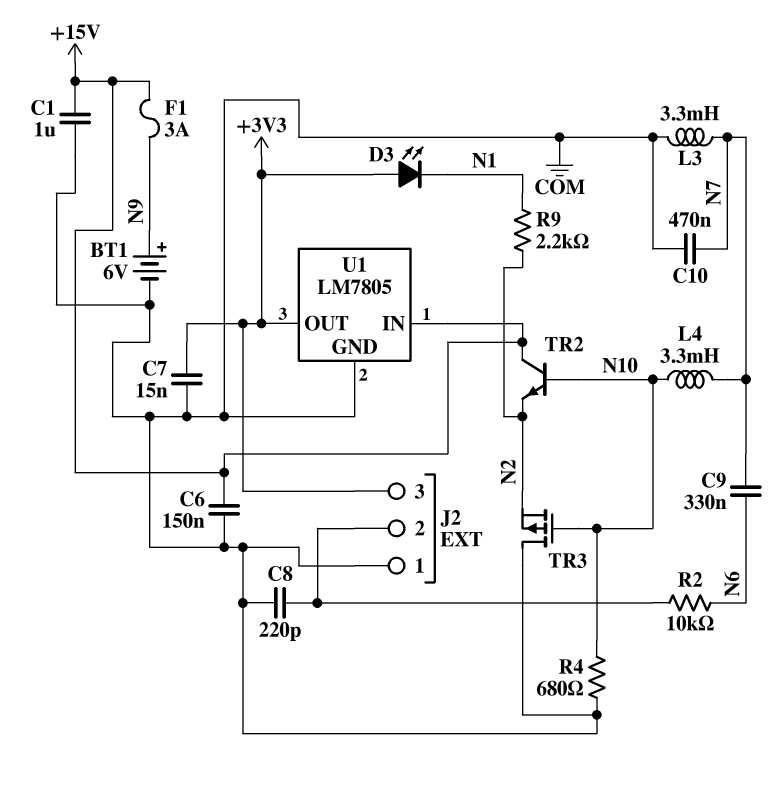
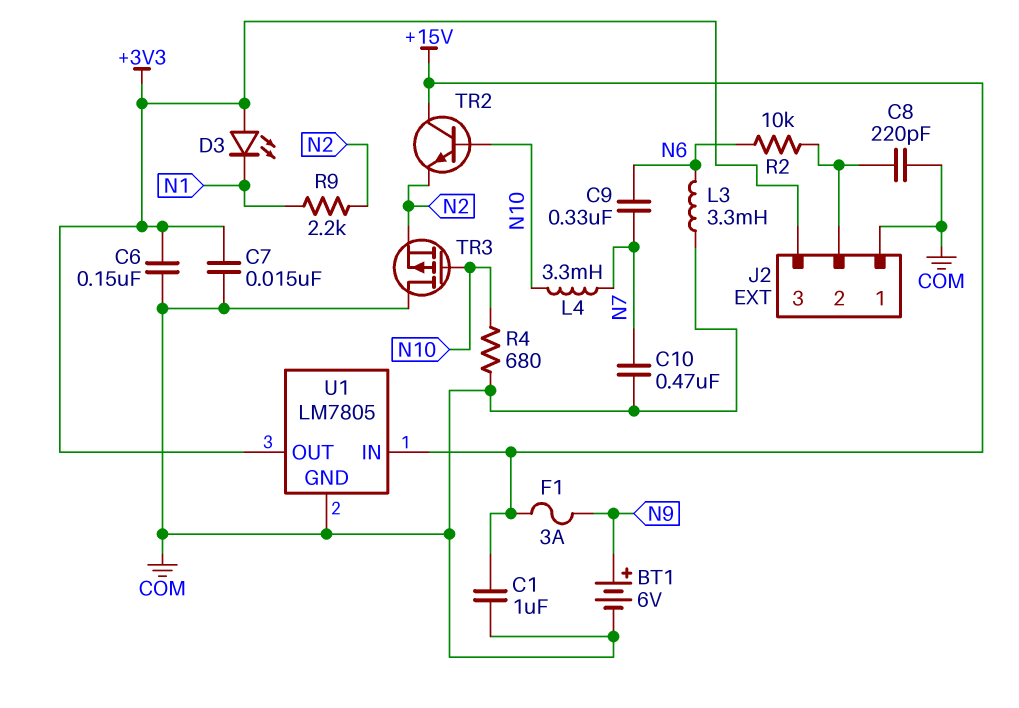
C6: 150nF (+15V, COM) -> 150nF (+3V3, COM)
L3: 3.3mH (COM, N7) -> 3.3mH (COM, N6)

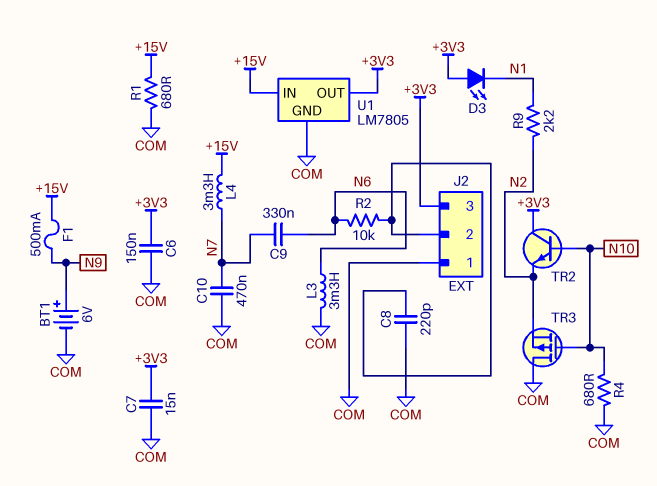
C1: 1uF (+15V, COM) -> none
F1: 3A (+15V, N9) -> 500mA (+15V, N9)
L4: 3.3mH (N7, N10) -> 3.3mH (+15V, N7)
R1: none -> 680 (+15V, COM)
TR2: NPN (B N10, C +15V, E N2) -> NPN (B N10, C +3V3, E N2)

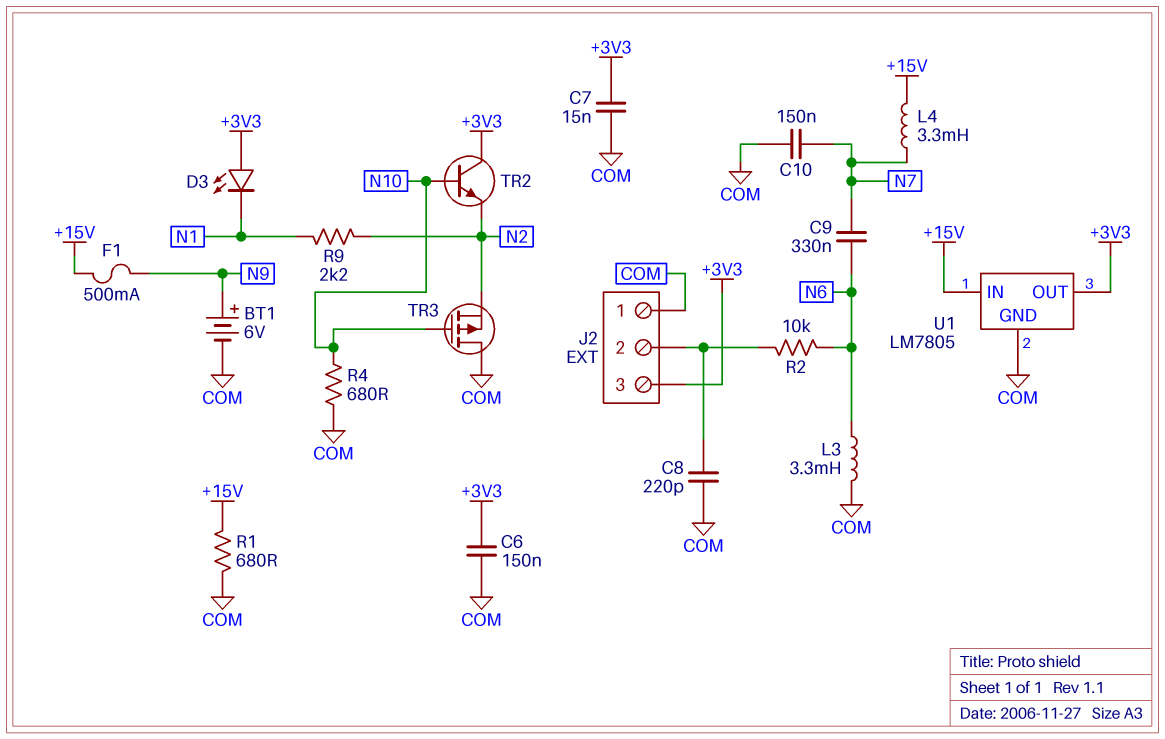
C10: 470nF (COM, N7) -> 150nF (COM, N7)

